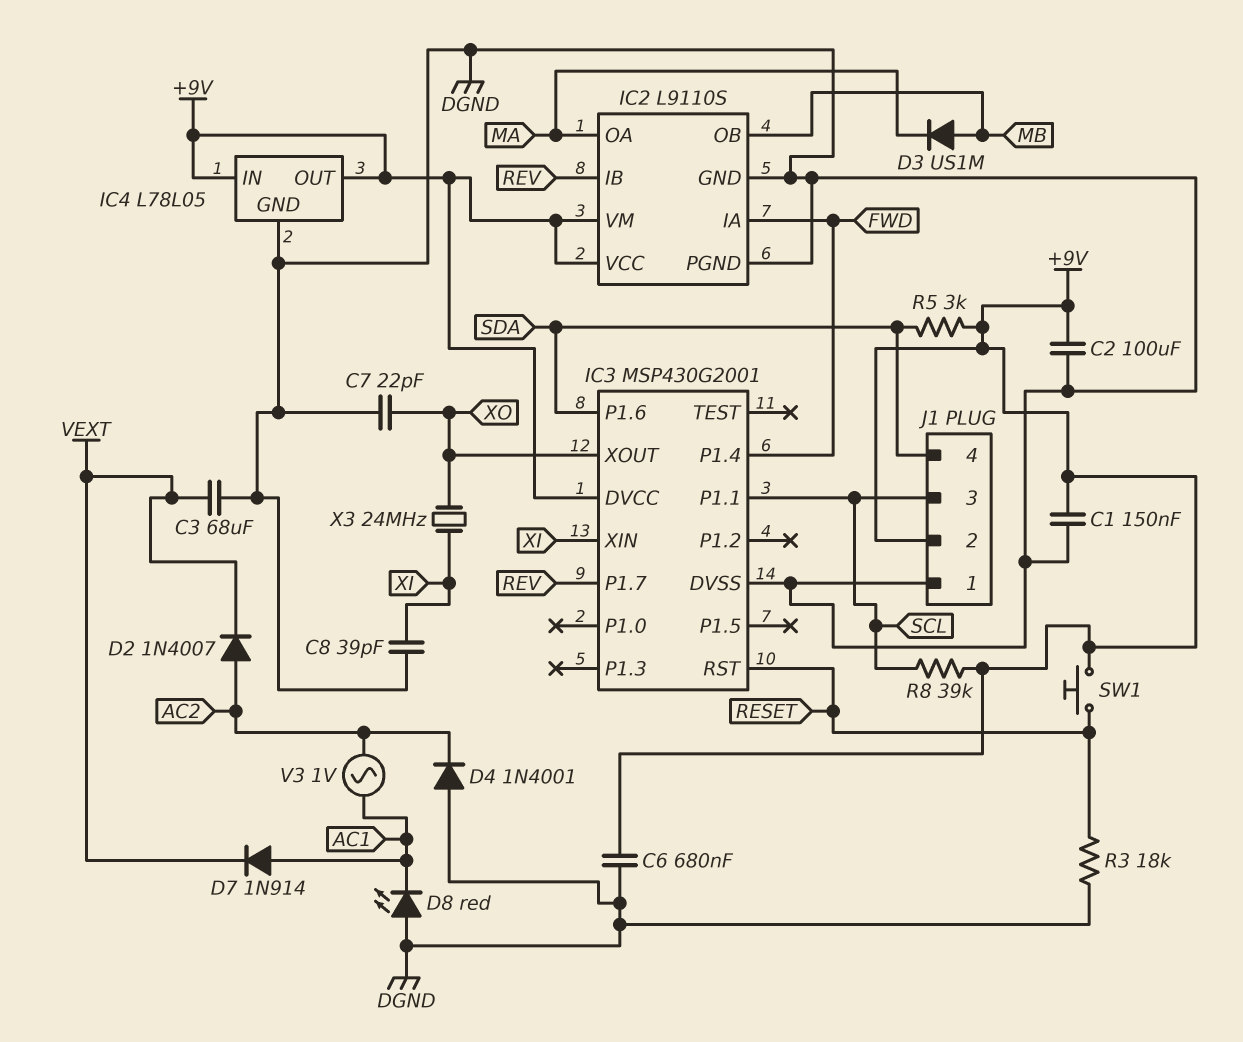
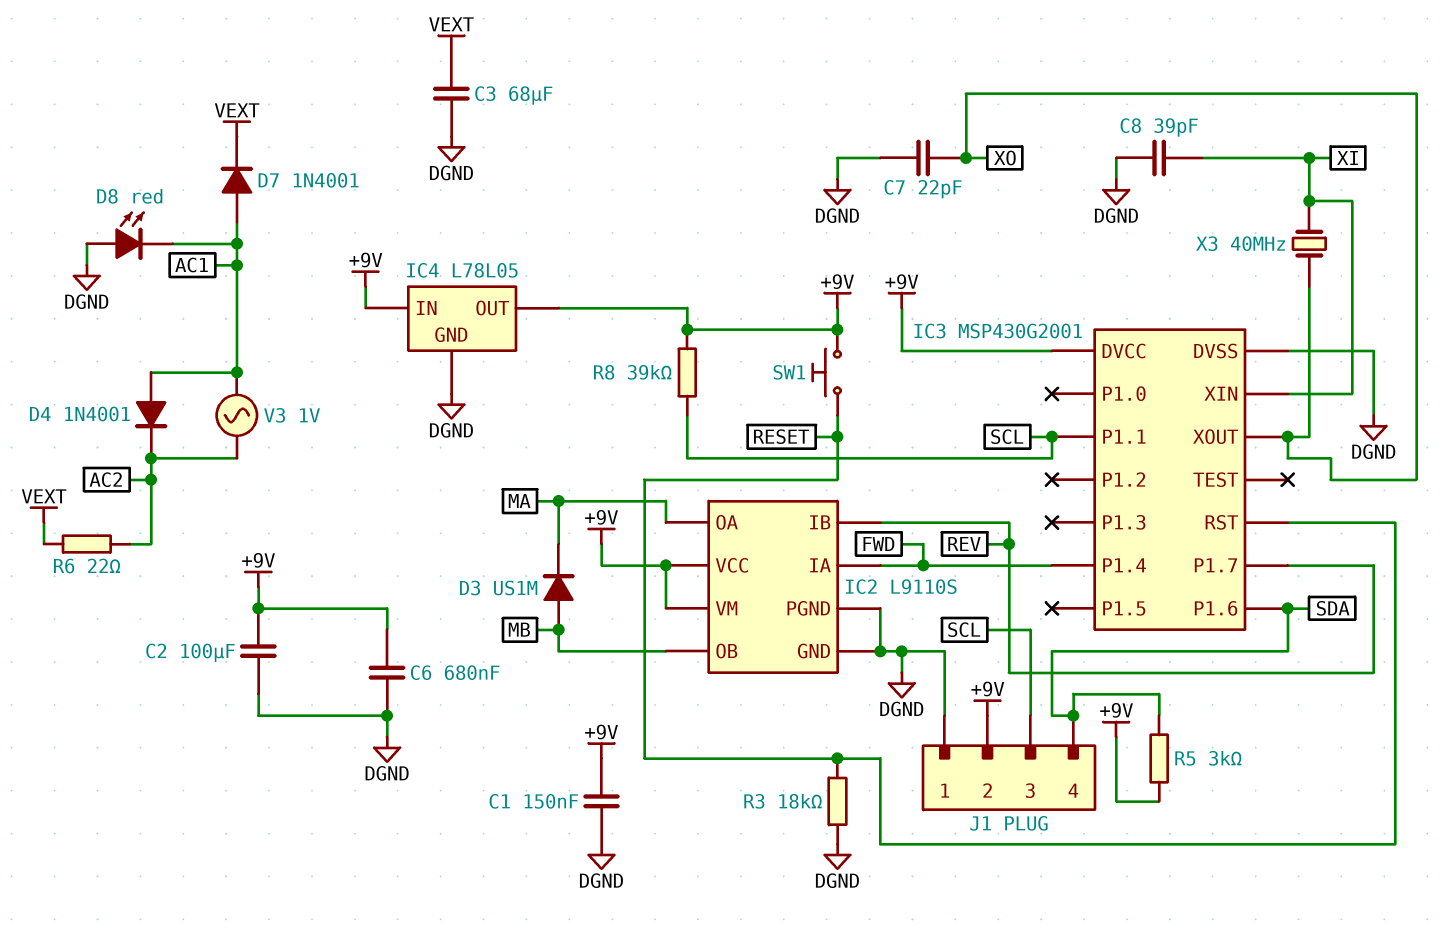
D2: diode 1N4007 (A AC2, K VEXT) -> none
D4: diode 1N4001 (A DGND, K AC2) -> diode 1N4001 (A AC1, K AC2)
D7: diode 1N914 (A AC1, K VEXT) -> diode 1N4001 (A AC1, K VEXT)
R6: none -> 22 (AC2, VEXT)
X3: 24MHz (XI, XO) -> 40MHz (XI, XO)

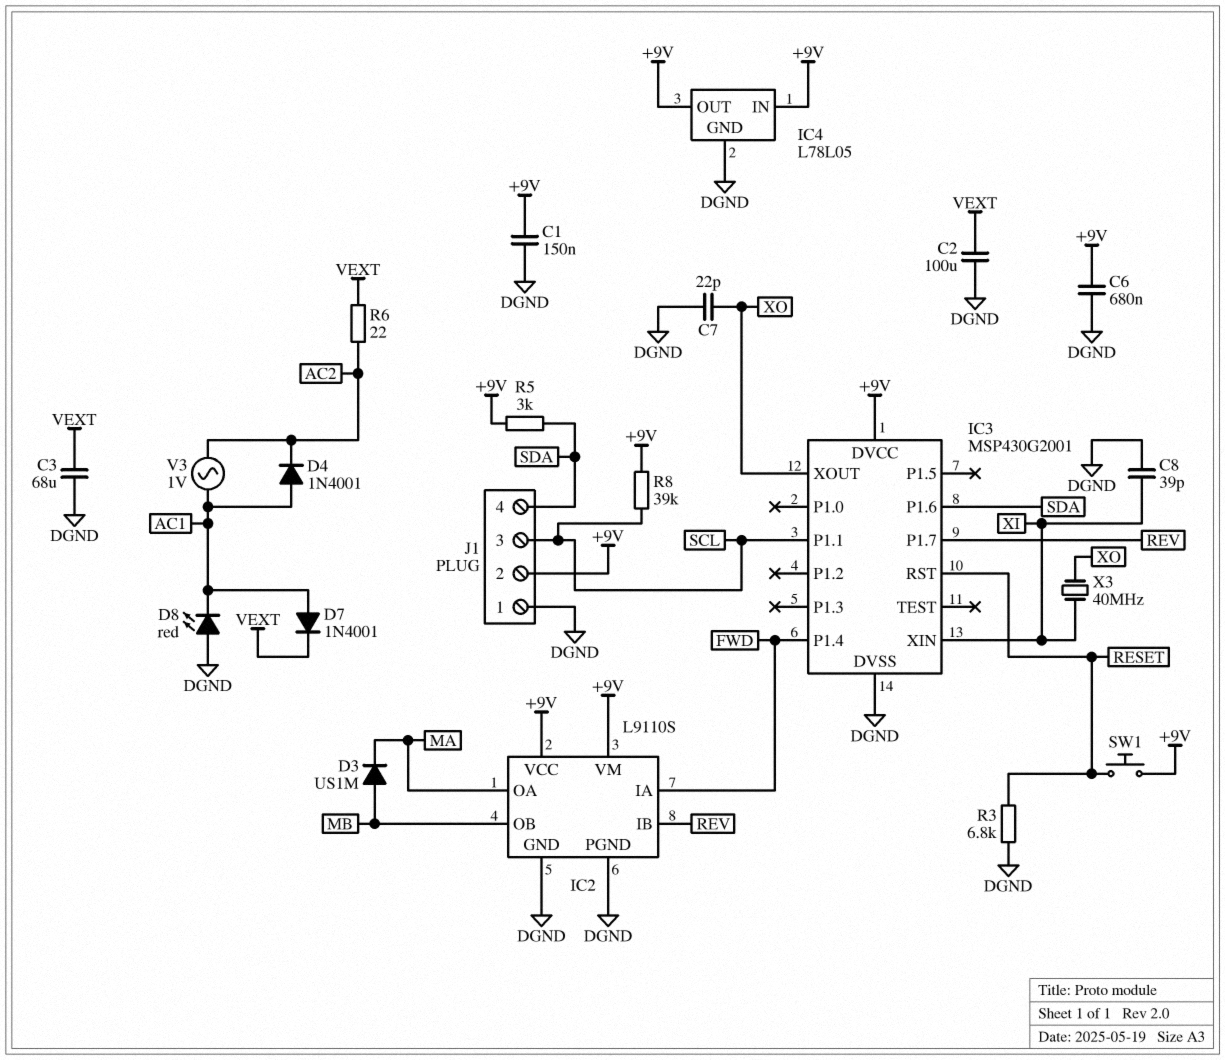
C2: 100uF (+9V, DGND) -> 100uF (DGND, VEXT)
R3: 18k (DGND, RESET) -> 6.8k (DGND, RESET)

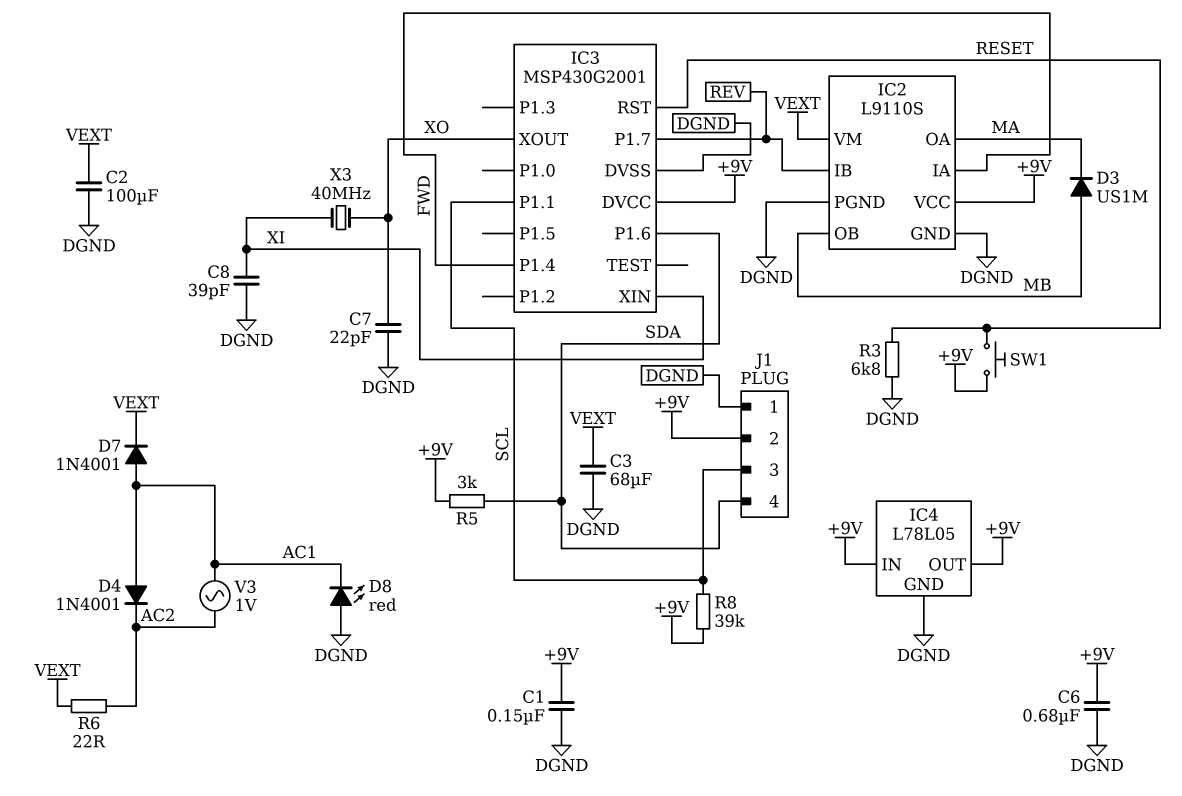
IC2 pin VM: +9V -> VEXT

